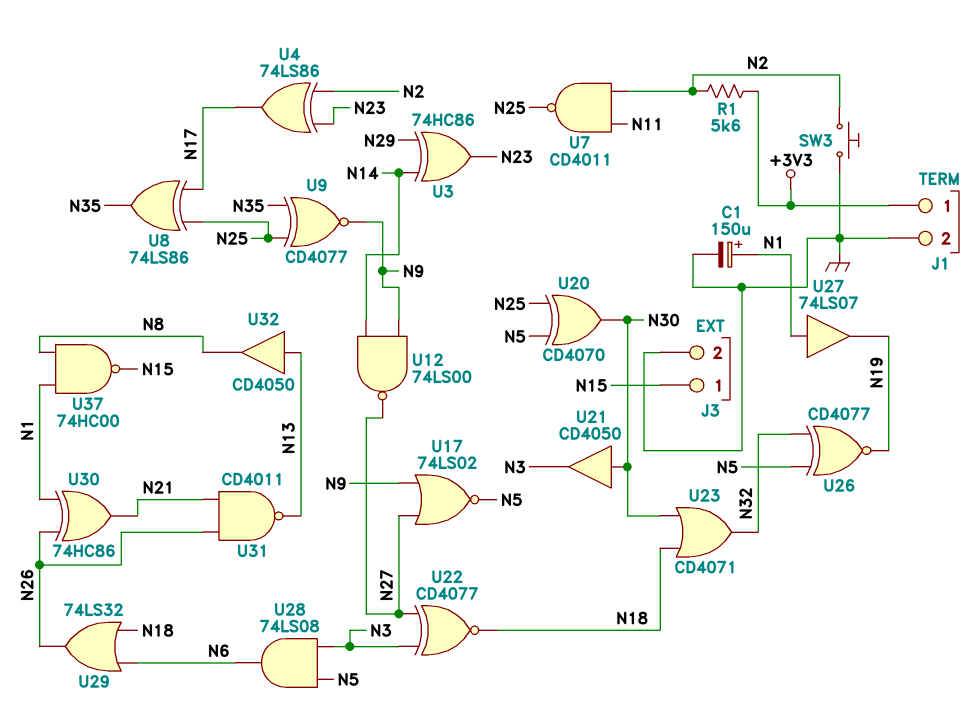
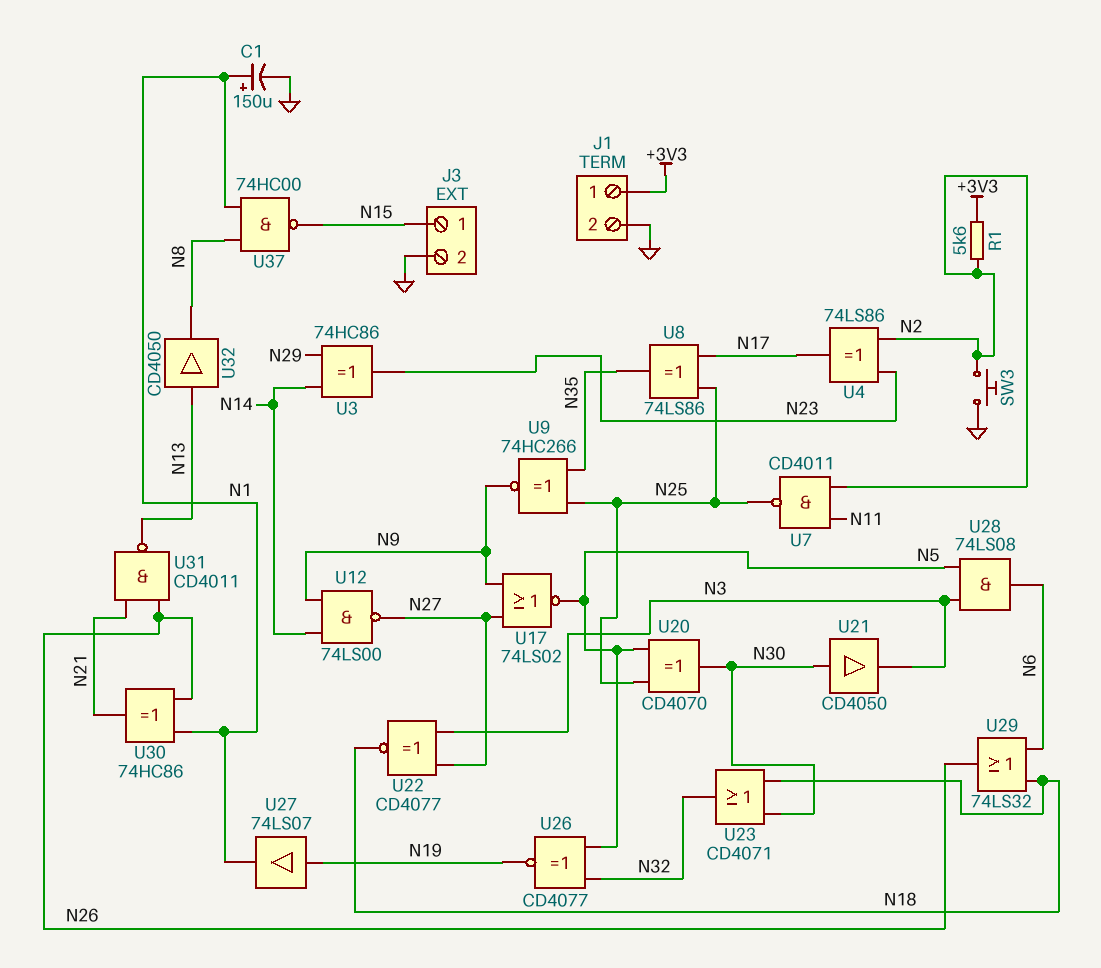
U9: XNOR CD4077 (in N25, in N35, out N9) -> XNOR 74HC266 (in N25, in N35, out N9)
U27: buffer 74LS07 (in N1, out N19) -> buffer 74LS07 (in N19, out N1)

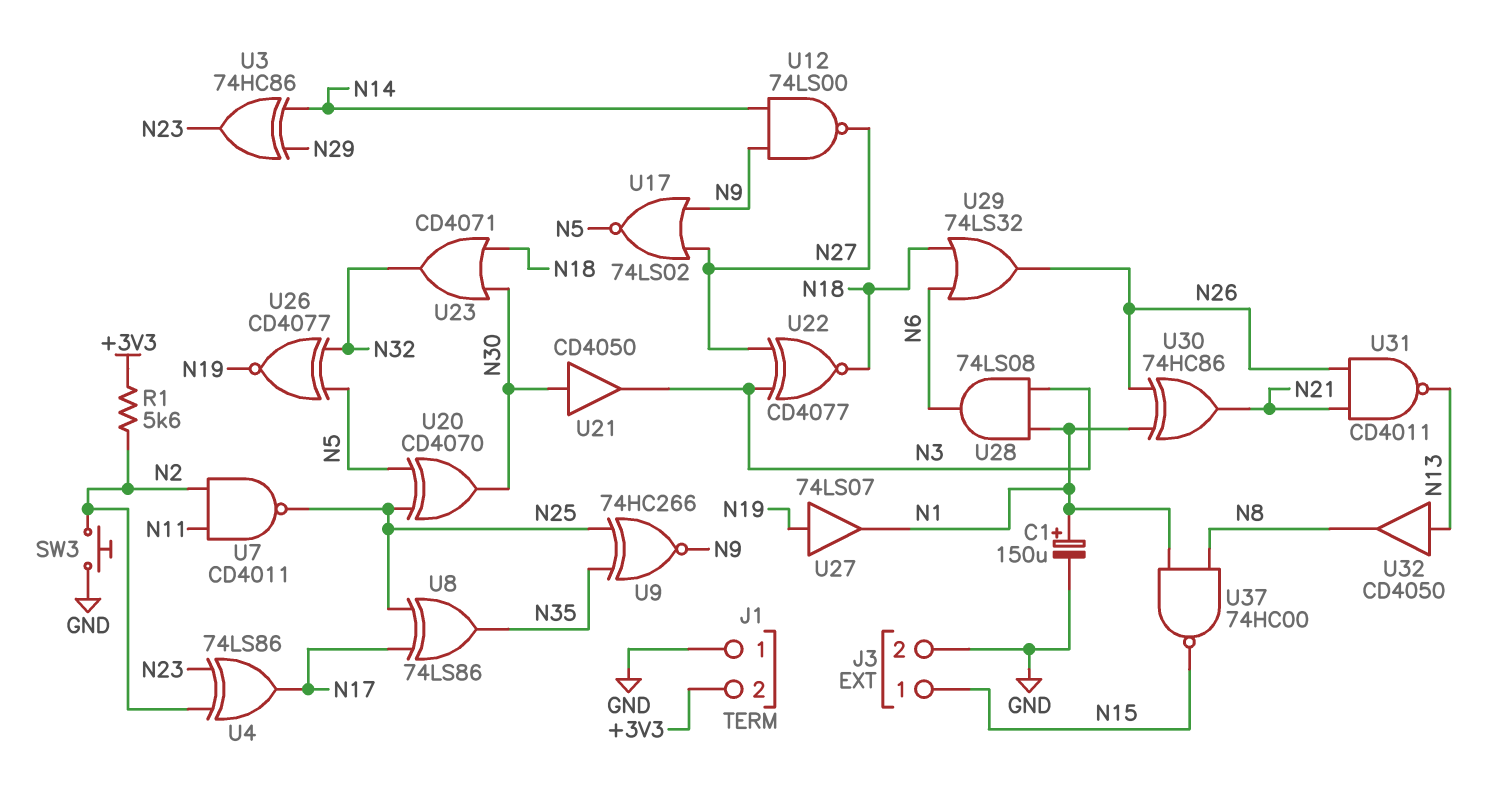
J1 pin 1: +3V3 -> GND
J1 pin 2: GND -> +3V3
U28: AND 74LS08 (in N3, in N5, out N6) -> AND 74LS08 (in N1, in N3, out N6)

